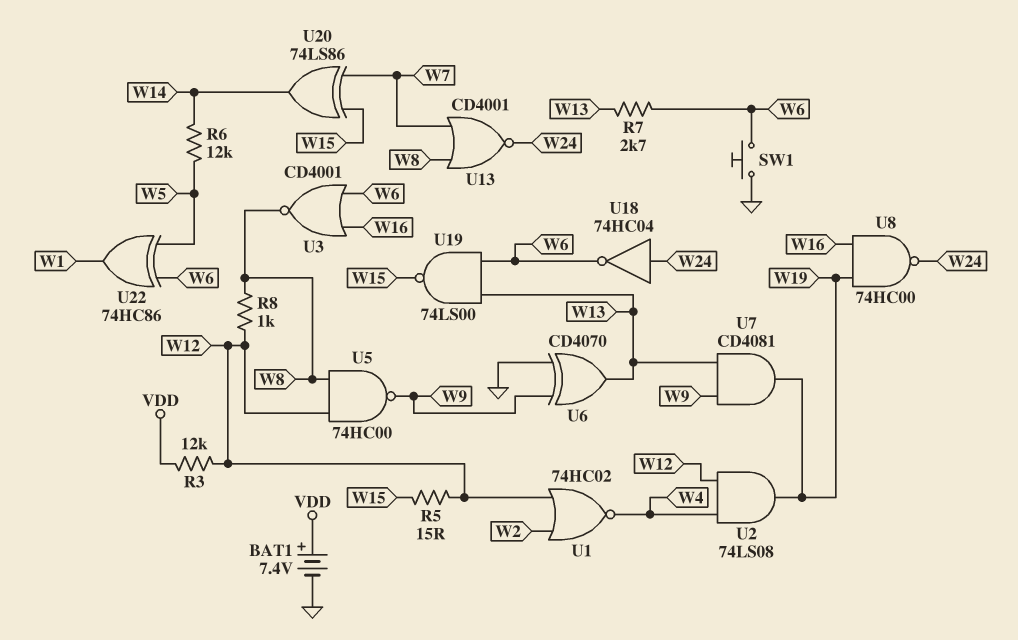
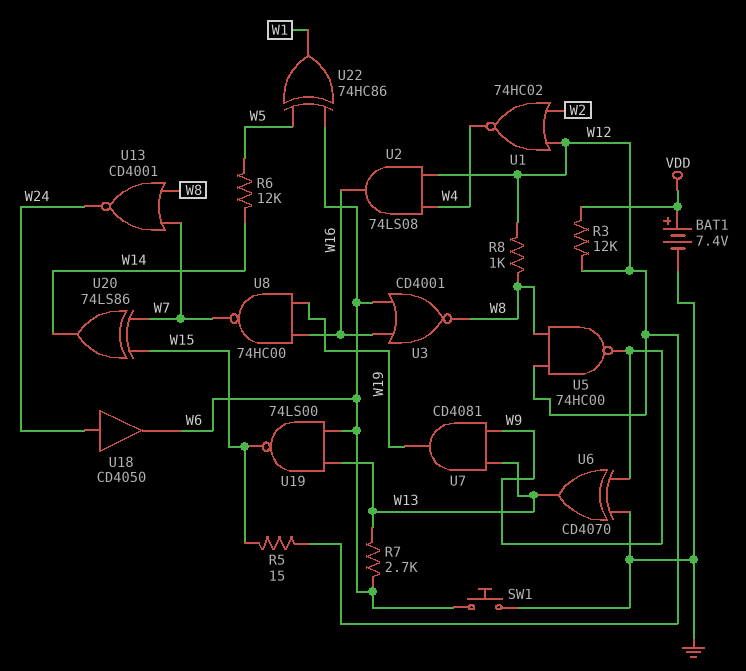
U2: AND 74LS08 (in W4, in W12, out W19) -> AND 74LS08 (in W4, in W12, out W16)
U8: NAND 74HC00 (in W16, in W19, out W24) -> NAND 74HC00 (in W16, in W19, out W7)
U18: NOT 74HC04 (in W24, out W6) -> buffer CD4050 (in W24, out W6)

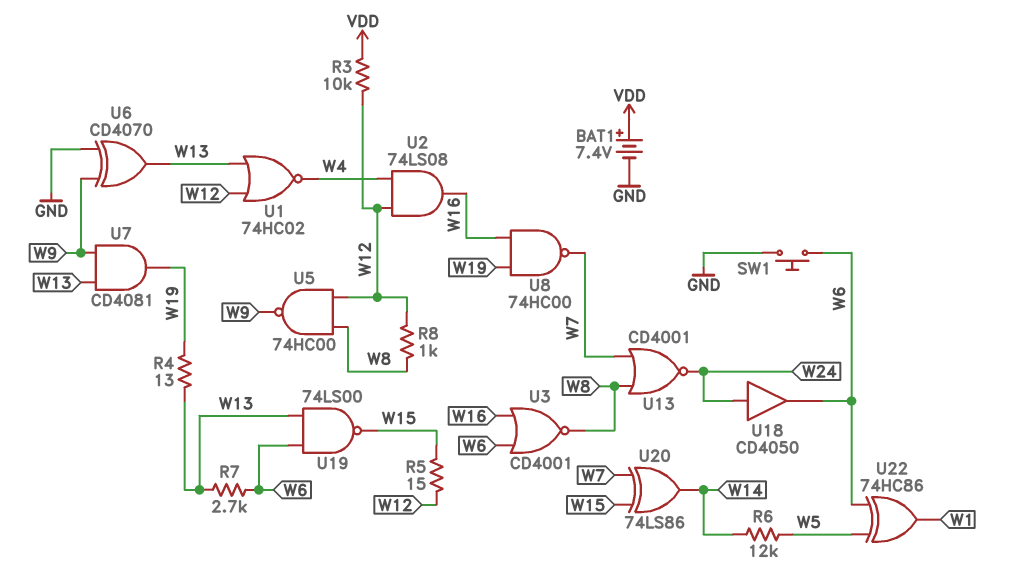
R3: 12k (VDD, W12) -> 10k (VDD, W12)
R4: none -> 13 (W13, W19)
U1: NOR 74HC02 (in W2, in W12, out W4) -> NOR 74HC02 (in W12, in W13, out W4)

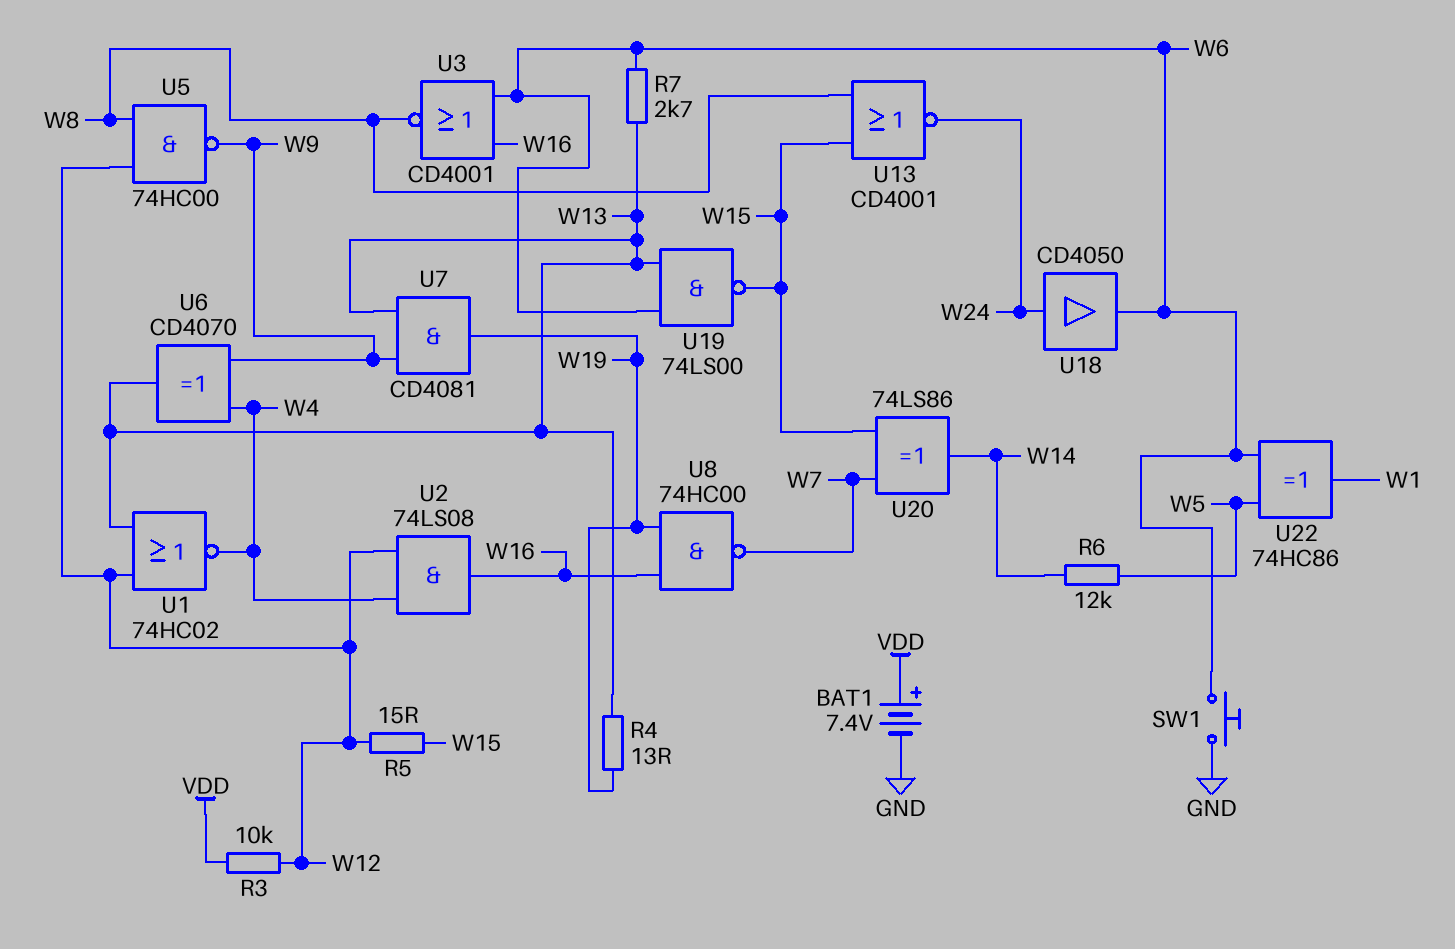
R8: 1k (W8, W12) -> none
U6: XOR CD4070 (in GND, in W9, out W13) -> XOR CD4070 (in W4, in W9, out W13)
U13: NOR CD4001 (in W7, in W8, out W24) -> NOR CD4001 (in W8, in W15, out W24)

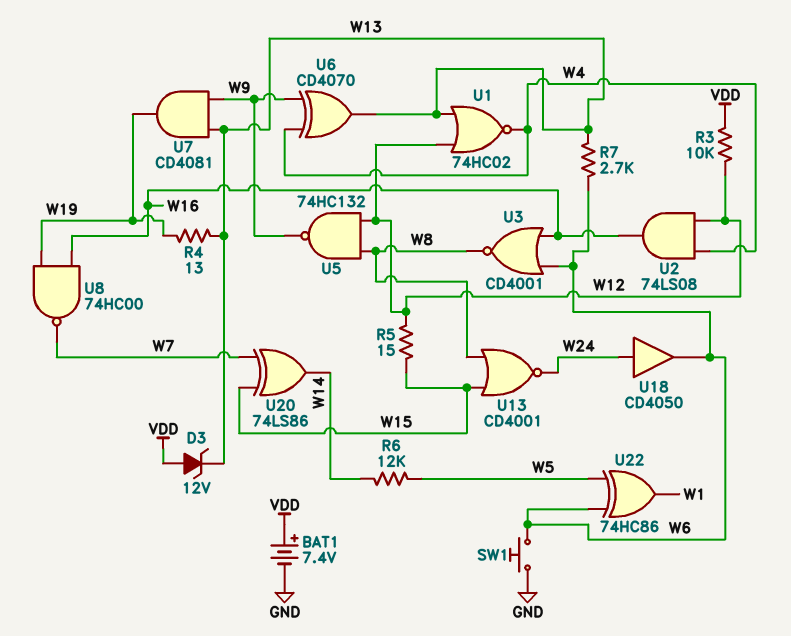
D3: none -> zener 12V (A VDD, K W13)
U5: NAND 74HC00 (in W8, in W12, out W9) -> NAND 74HC132 (in W8, in W12, out W9)
U19: NAND 74LS00 (in W6, in W13, out W15) -> none

